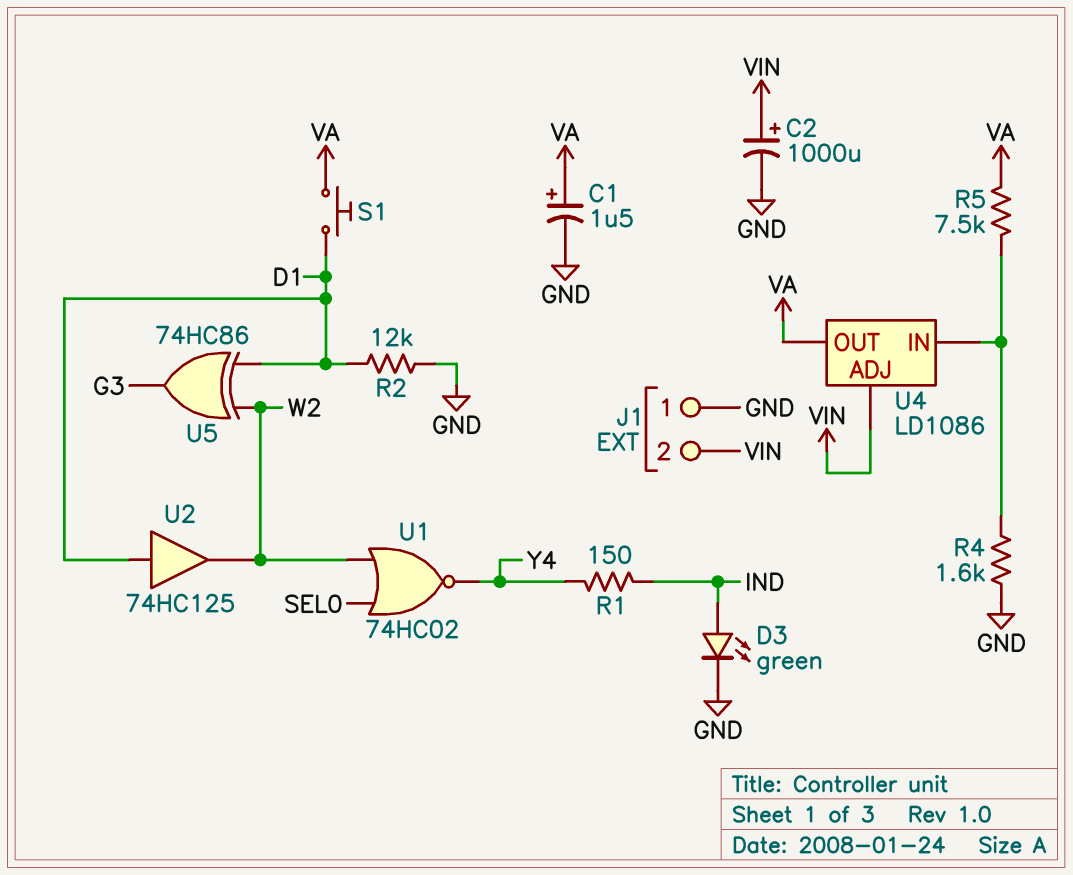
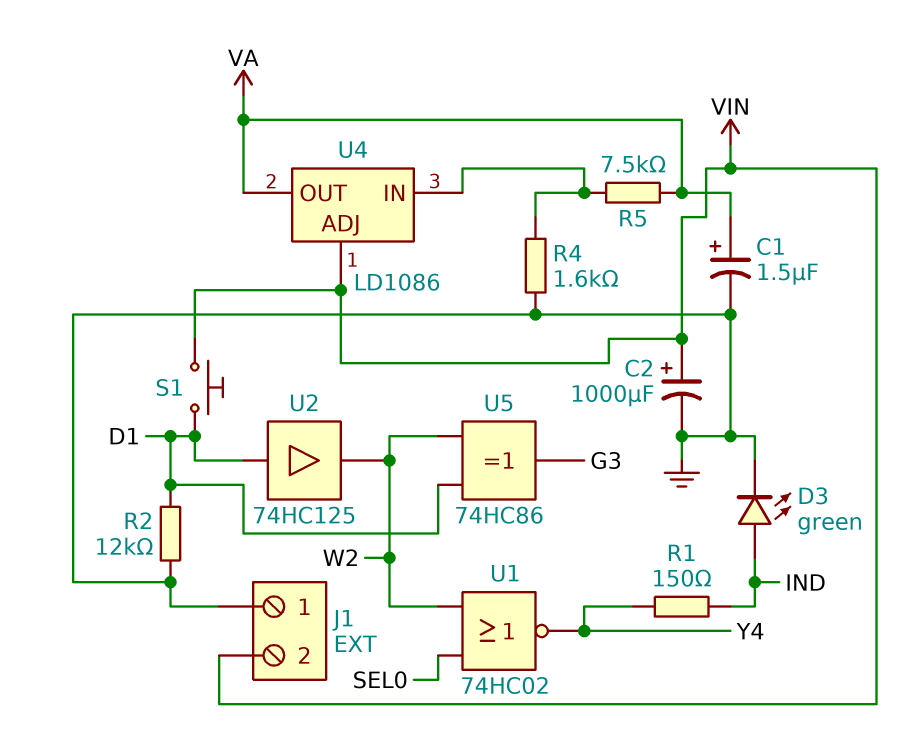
S1: button (D1, VA) -> button (D1, VIN)

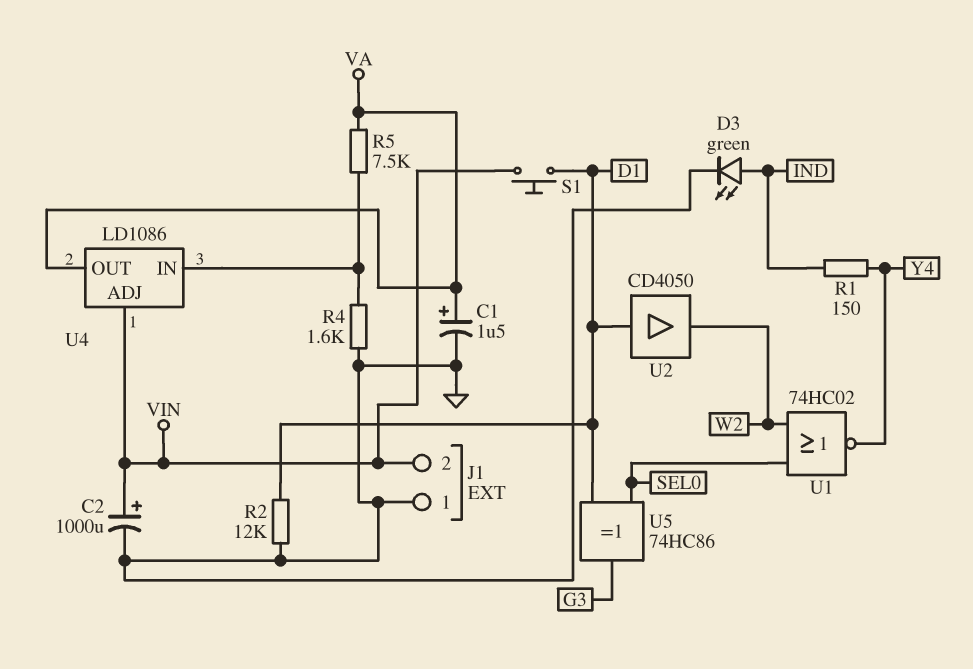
U2: buffer 74HC125 (in D1, out W2) -> buffer CD4050 (in D1, out W2)
U5: XOR 74HC86 (in D1, in W2, out G3) -> XOR 74HC86 (in D1, in SEL0, out G3)

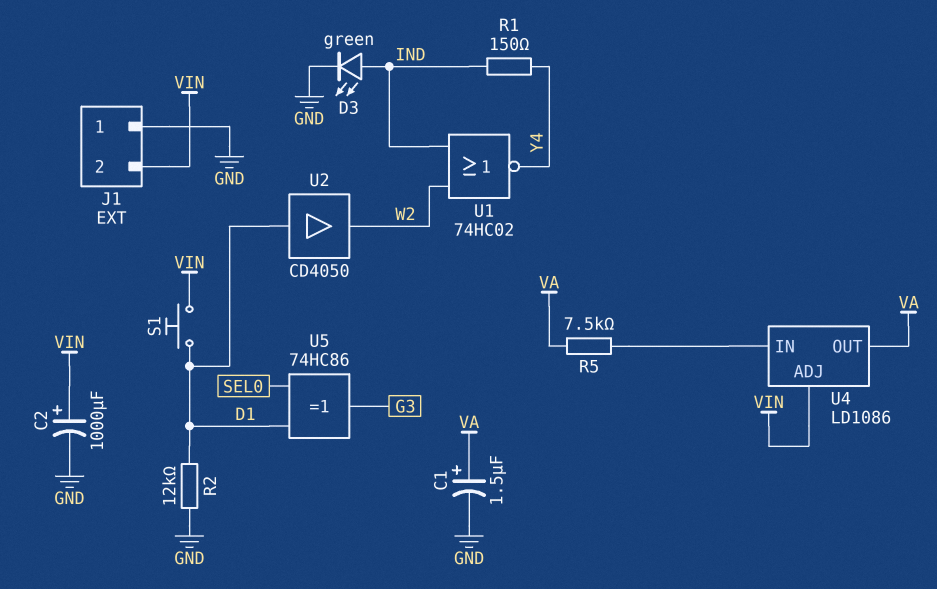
R4: 1.6k (GND, U4/IN) -> none
U1: NOR 74HC02 (in SEL0, in W2, out Y4) -> NOR 74HC02 (in IND, in W2, out Y4)

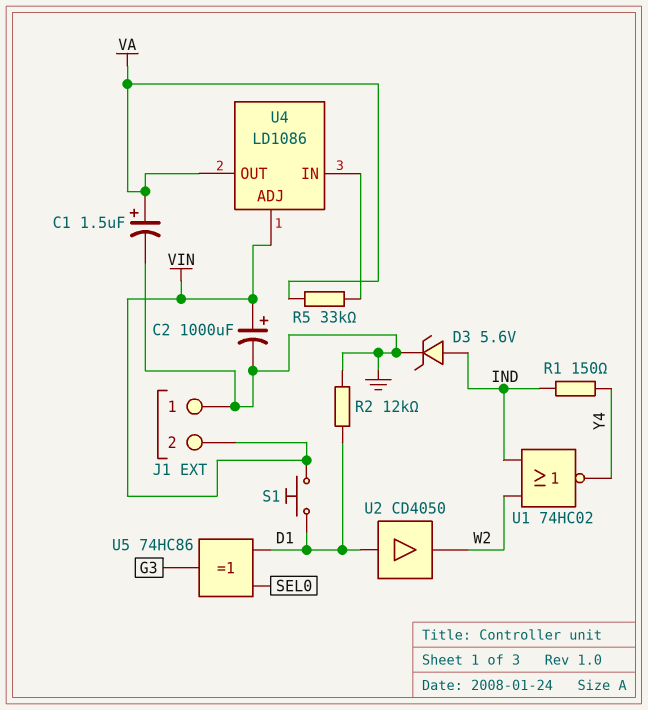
D3: LED green (A IND, K GND) -> zener 5.6V (A IND, K GND)
R5: 7.5k (U4/IN, VA) -> 33k (U4/IN, VA)

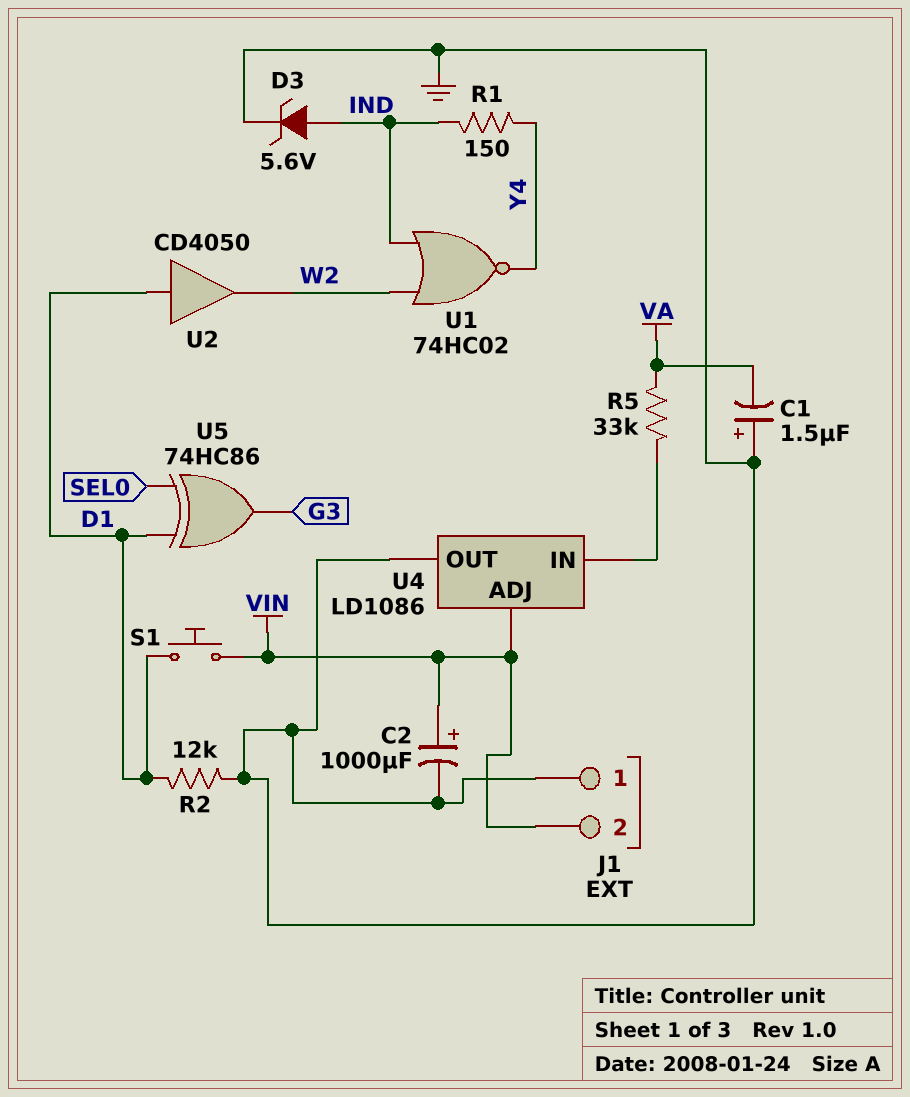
C1: 1.5uF (plus VA, minus GND) -> 1.5uF (plus GND, minus VA)
U4 pin OUT: VA -> GND

